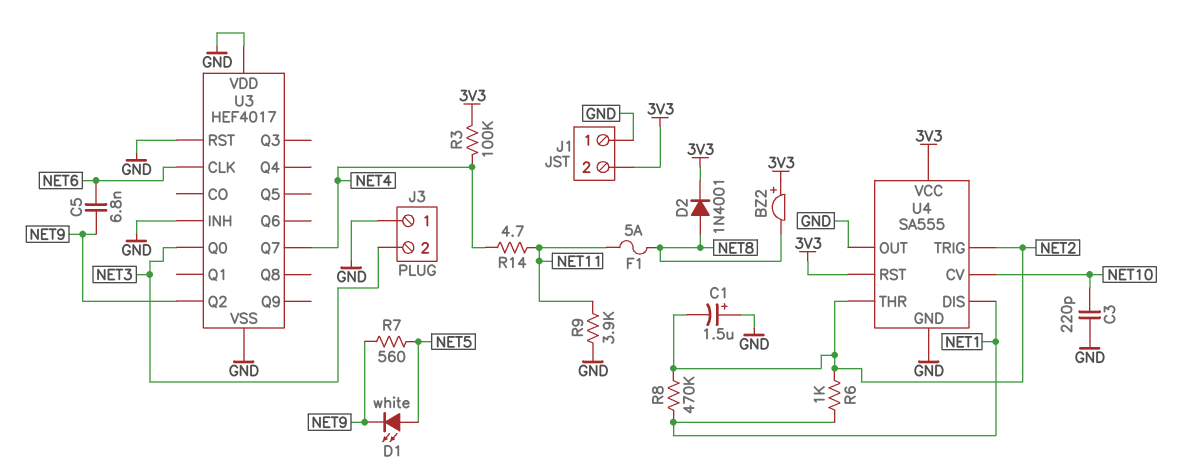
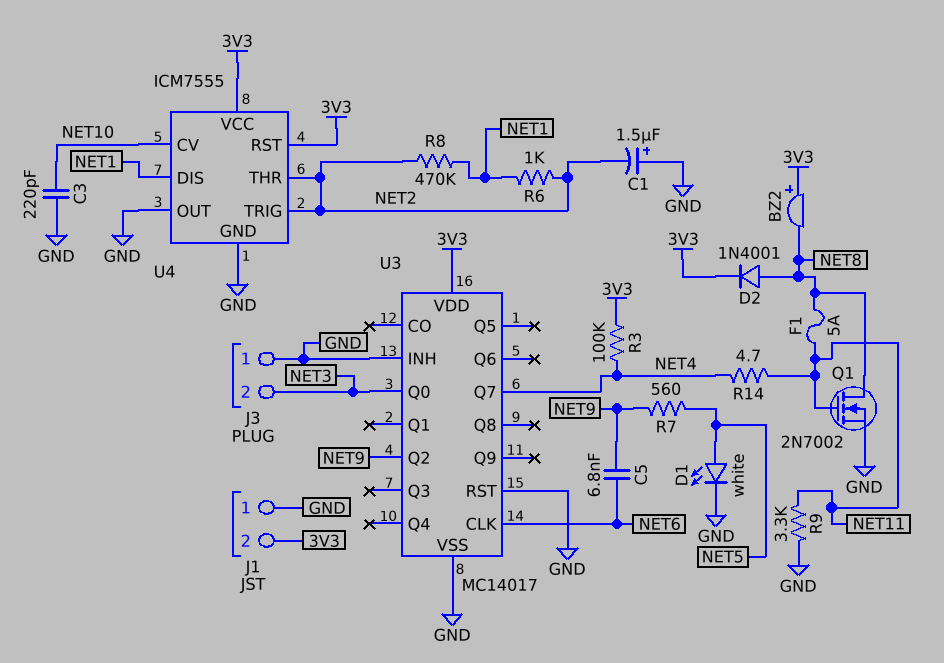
D1: LED white (A NET5, K NET9) -> LED white (A NET5, K GND)
Q1: none -> NMOS 2N7002 (G NET11, D NET8, S GND)
R9: 3.9k (GND, NET11) -> 3.3k (GND, NET11)
U3: HEF4017 -> MC14017
U3 pin VDD: GND -> 3V3
U4: SA555 -> ICM7555

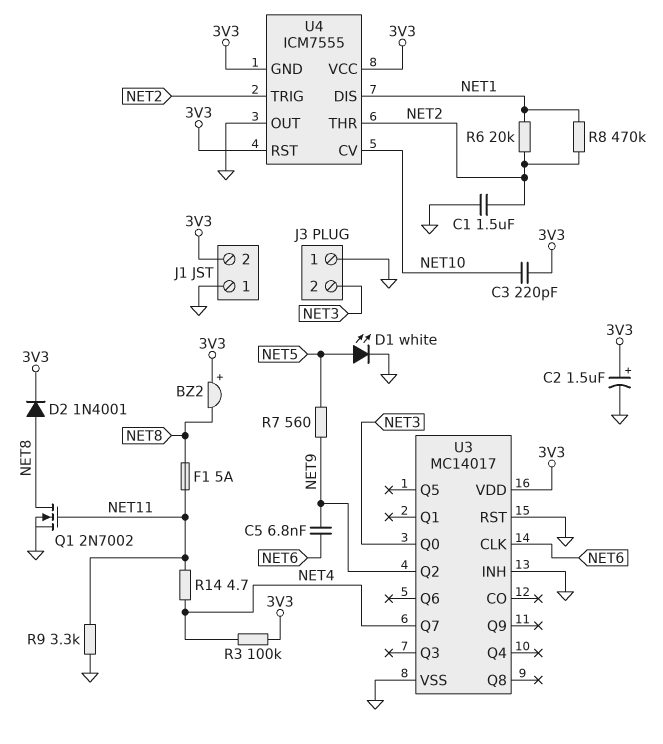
C1: 1.5uF (plus GND, minus NET2) -> 1.5uF (GND, NET2)
C2: none -> 1.5uF (plus 3V3, minus GND)
C3: 220pF (GND, NET10) -> 220pF (3V3, NET10)
R6: 1k (NET1, NET2) -> 20k (NET1, NET2)
U4 pin GND: GND -> 3V3

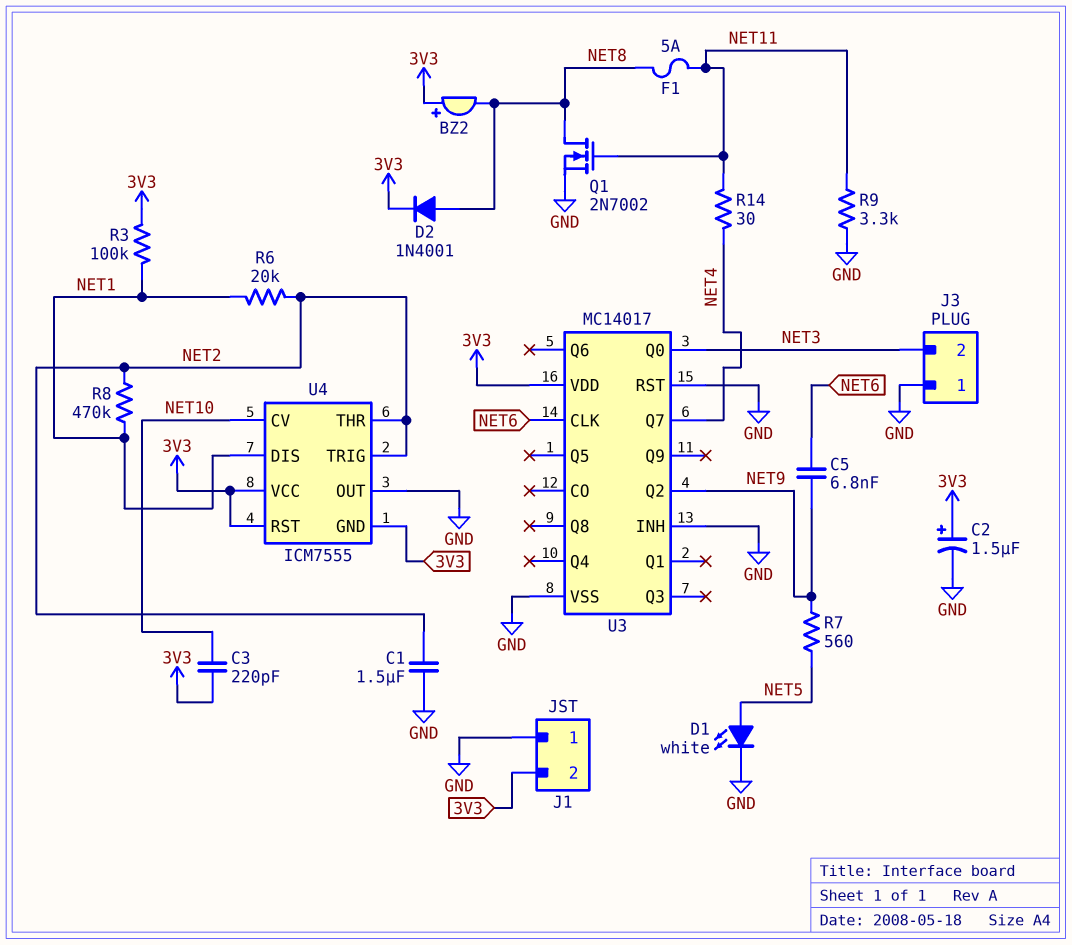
R3: 100k (3V3, NET4) -> 100k (3V3, NET1)
R14: 4.7 (NET4, NET11) -> 30 (NET4, NET11)

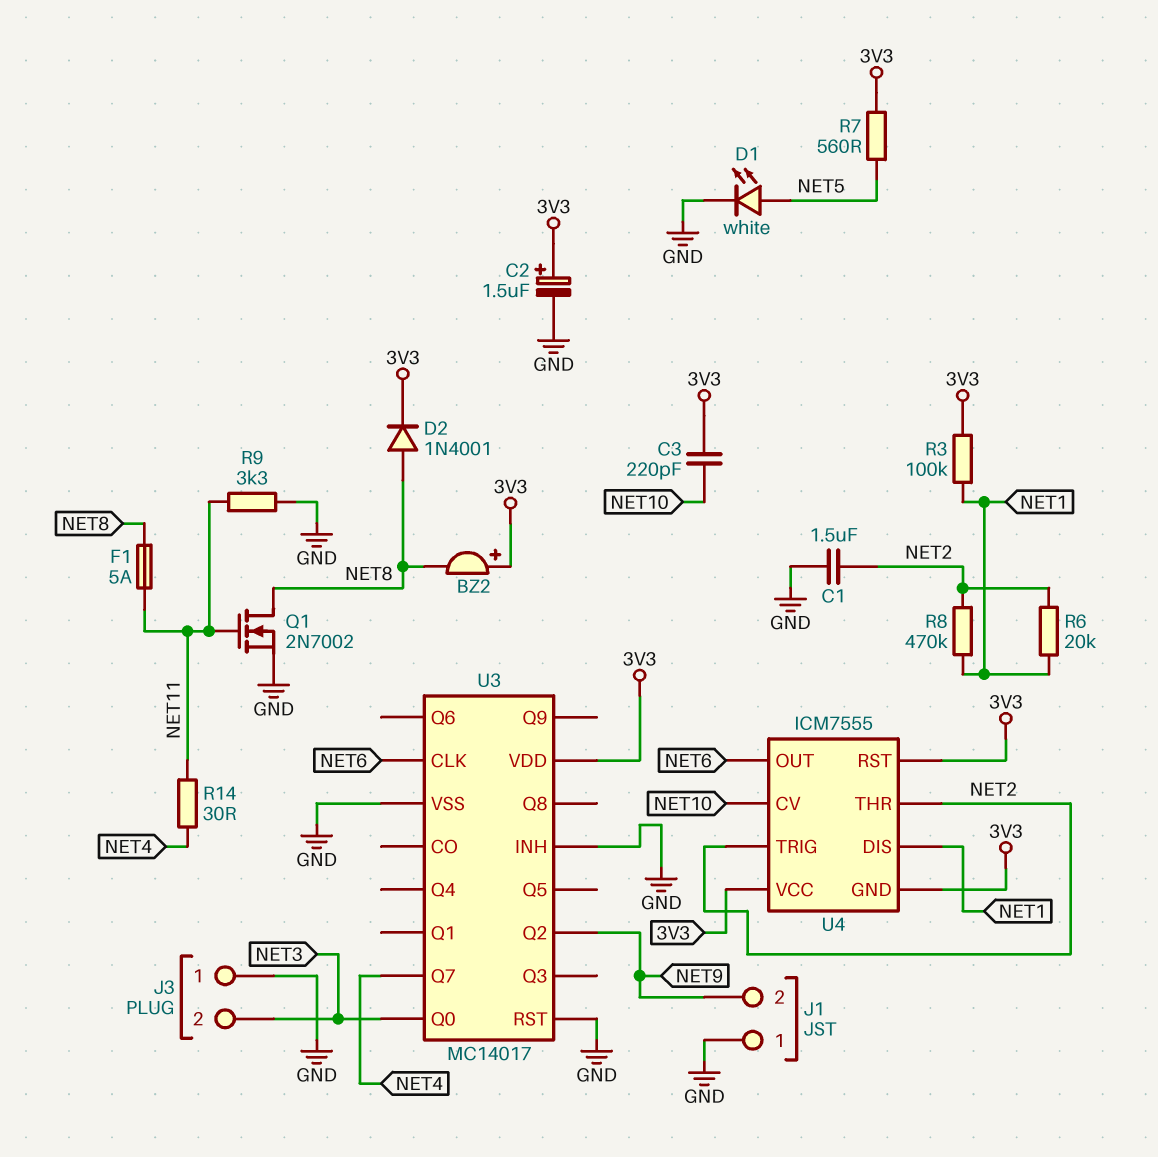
C5: 6.8nF (NET6, NET9) -> none
J1 pin 2: 3V3 -> NET9
R7: 560 (NET5, NET9) -> 560 (3V3, NET5)
U4 pin OUT: GND -> NET6

